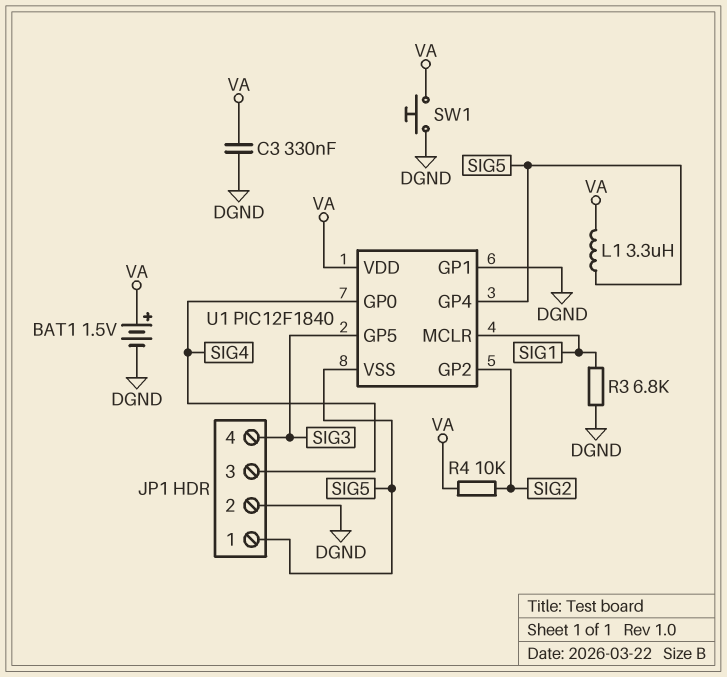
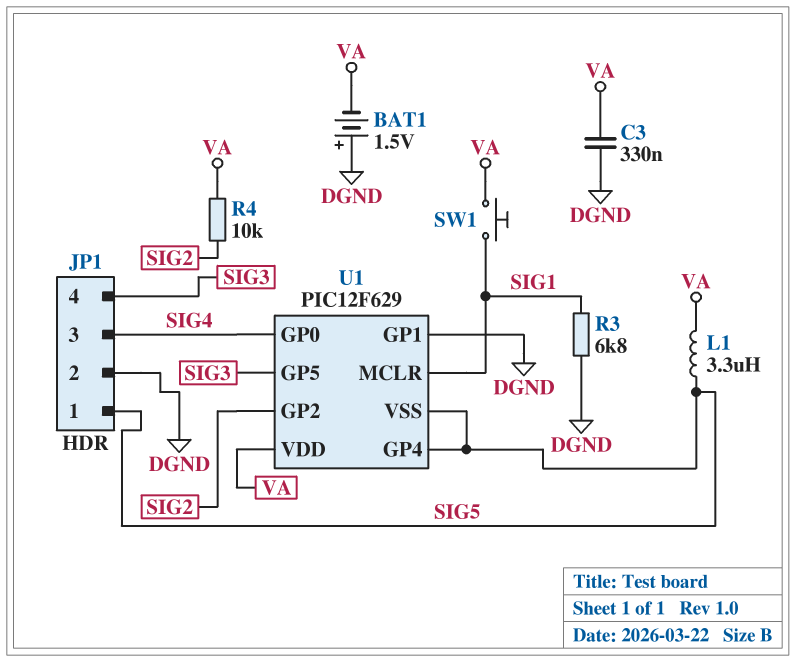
BAT1: 1.5V (plus VA, minus DGND) -> 1.5V (plus DGND, minus VA)
SW1: button (DGND, VA) -> button (SIG1, VA)
U1: PIC12F1840 -> PIC12F629

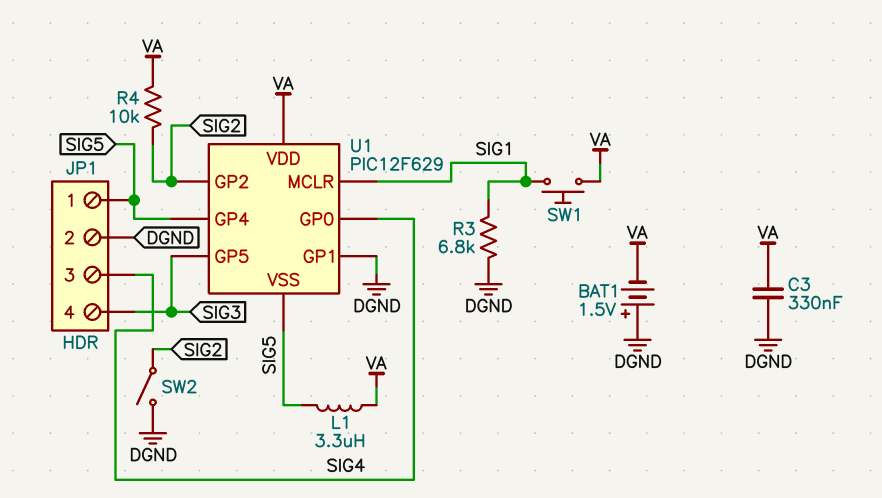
SW2: none -> switch (DGND, SIG2)

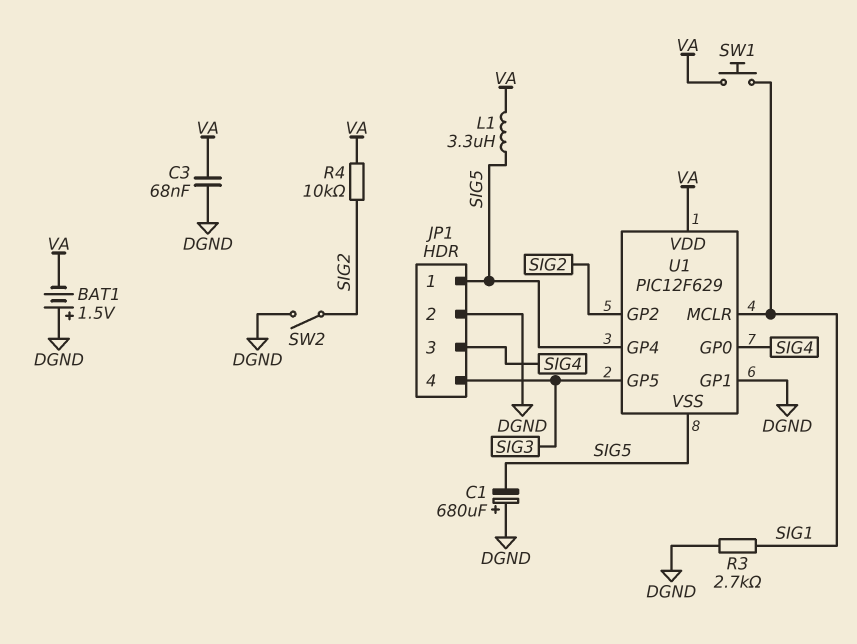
C1: none -> 680uF (plus DGND, minus SIG5)
C3: 330nF (DGND, VA) -> 68nF (DGND, VA)
R3: 6.8k (DGND, SIG1) -> 2.7k (DGND, SIG1)

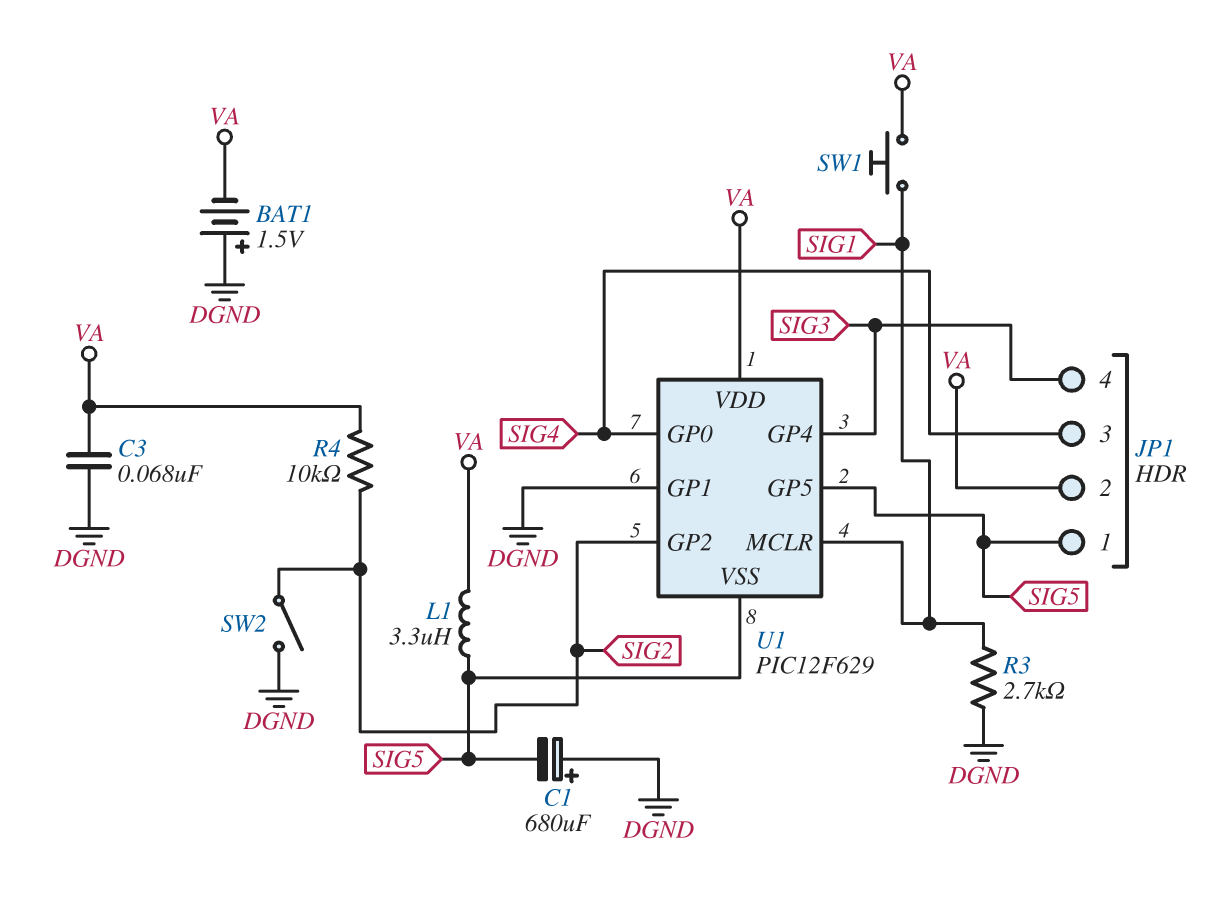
JP1 pin 2: DGND -> VA
U1 pin GP4: SIG5 -> SIG3
U1 pin GP5: SIG3 -> SIG5

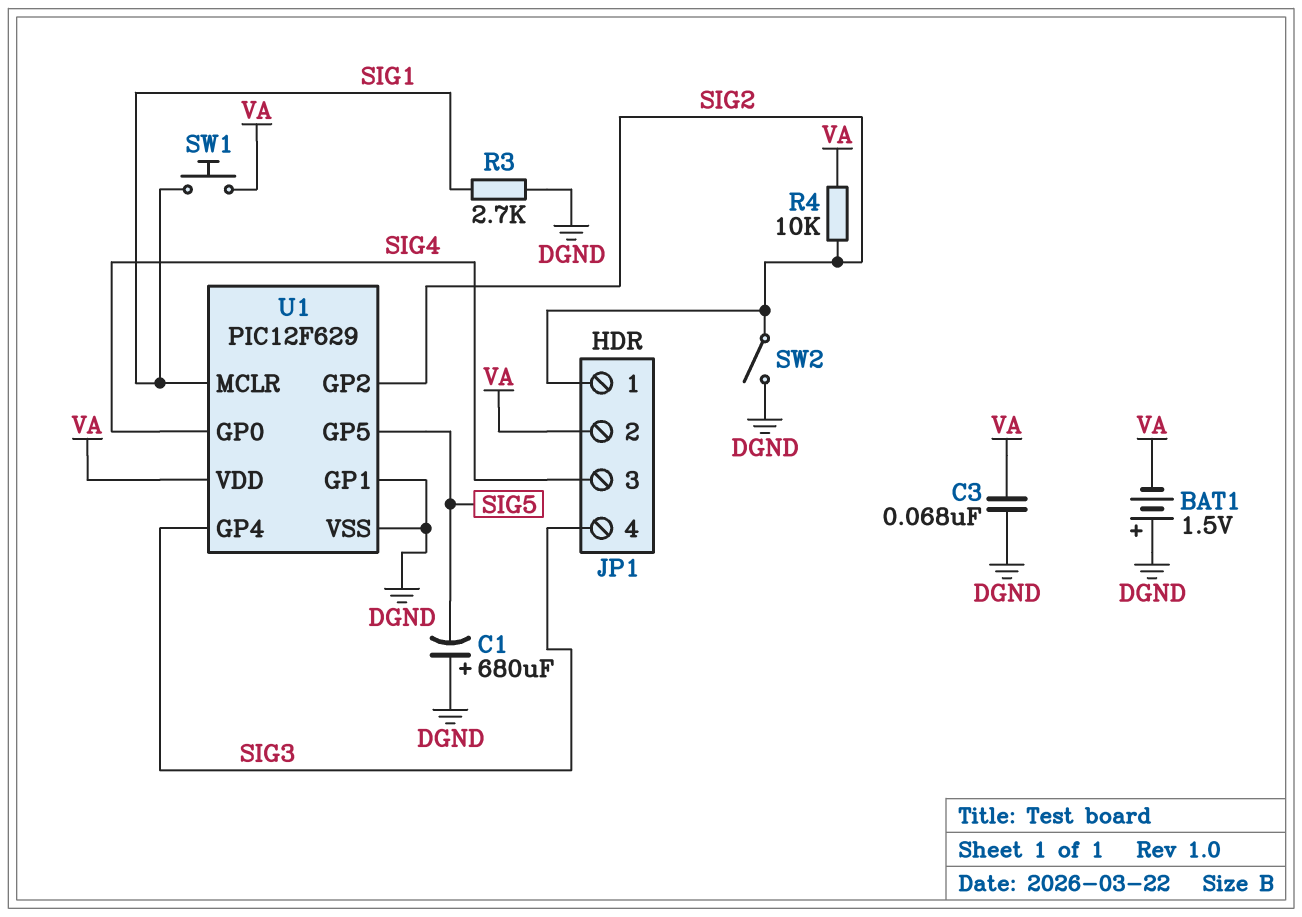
JP1 pin 1: SIG5 -> SIG2
L1: 3.3uH (SIG5, VA) -> none
U1 pin VSS: SIG5 -> DGND

